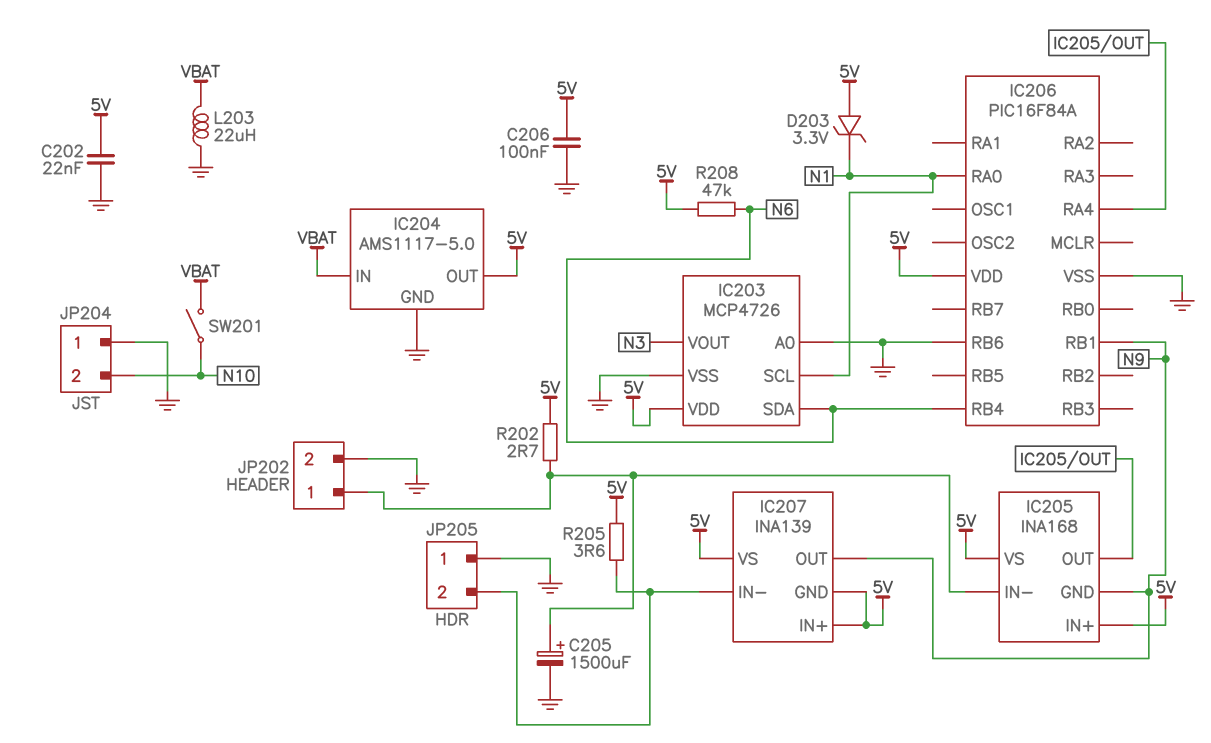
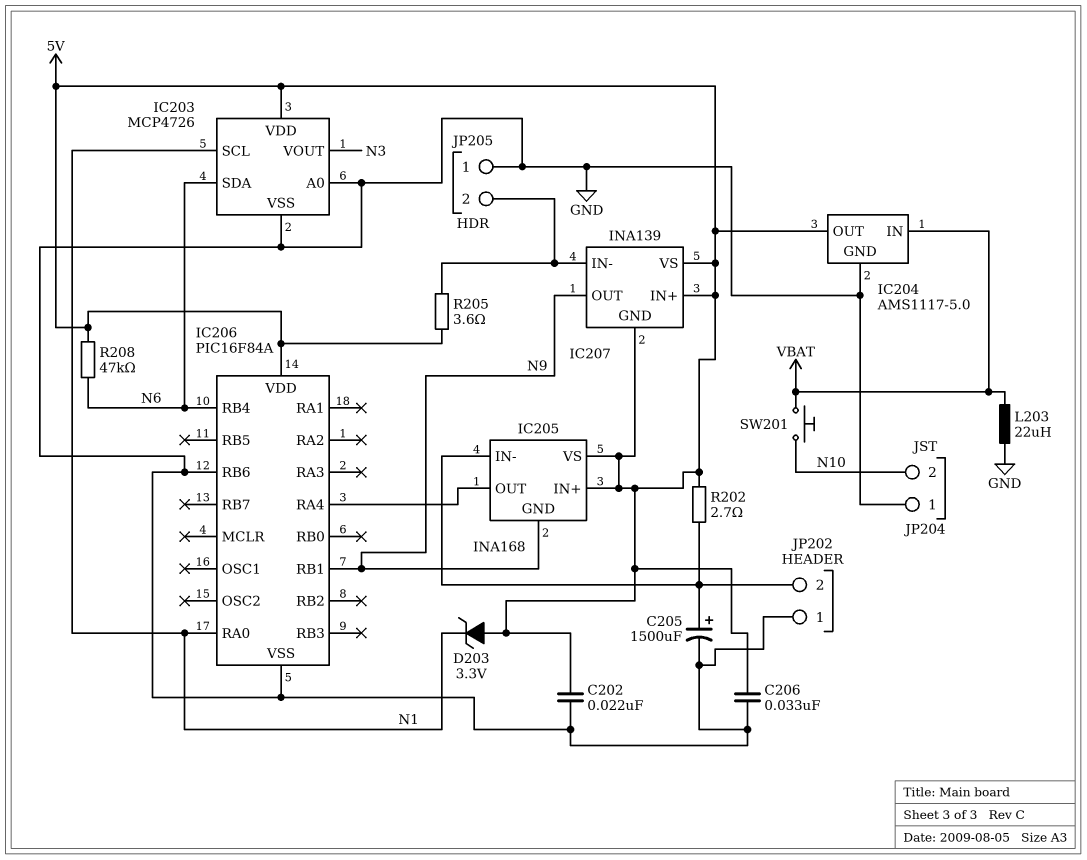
C206: 100nF (5V, GND) -> 33nF (5V, GND)
JP202 pin 1: IC205/IN- -> GND
JP202 pin 2: GND -> IC205/IN-
SW201: switch (N10, VBAT) -> button (N10, VBAT)

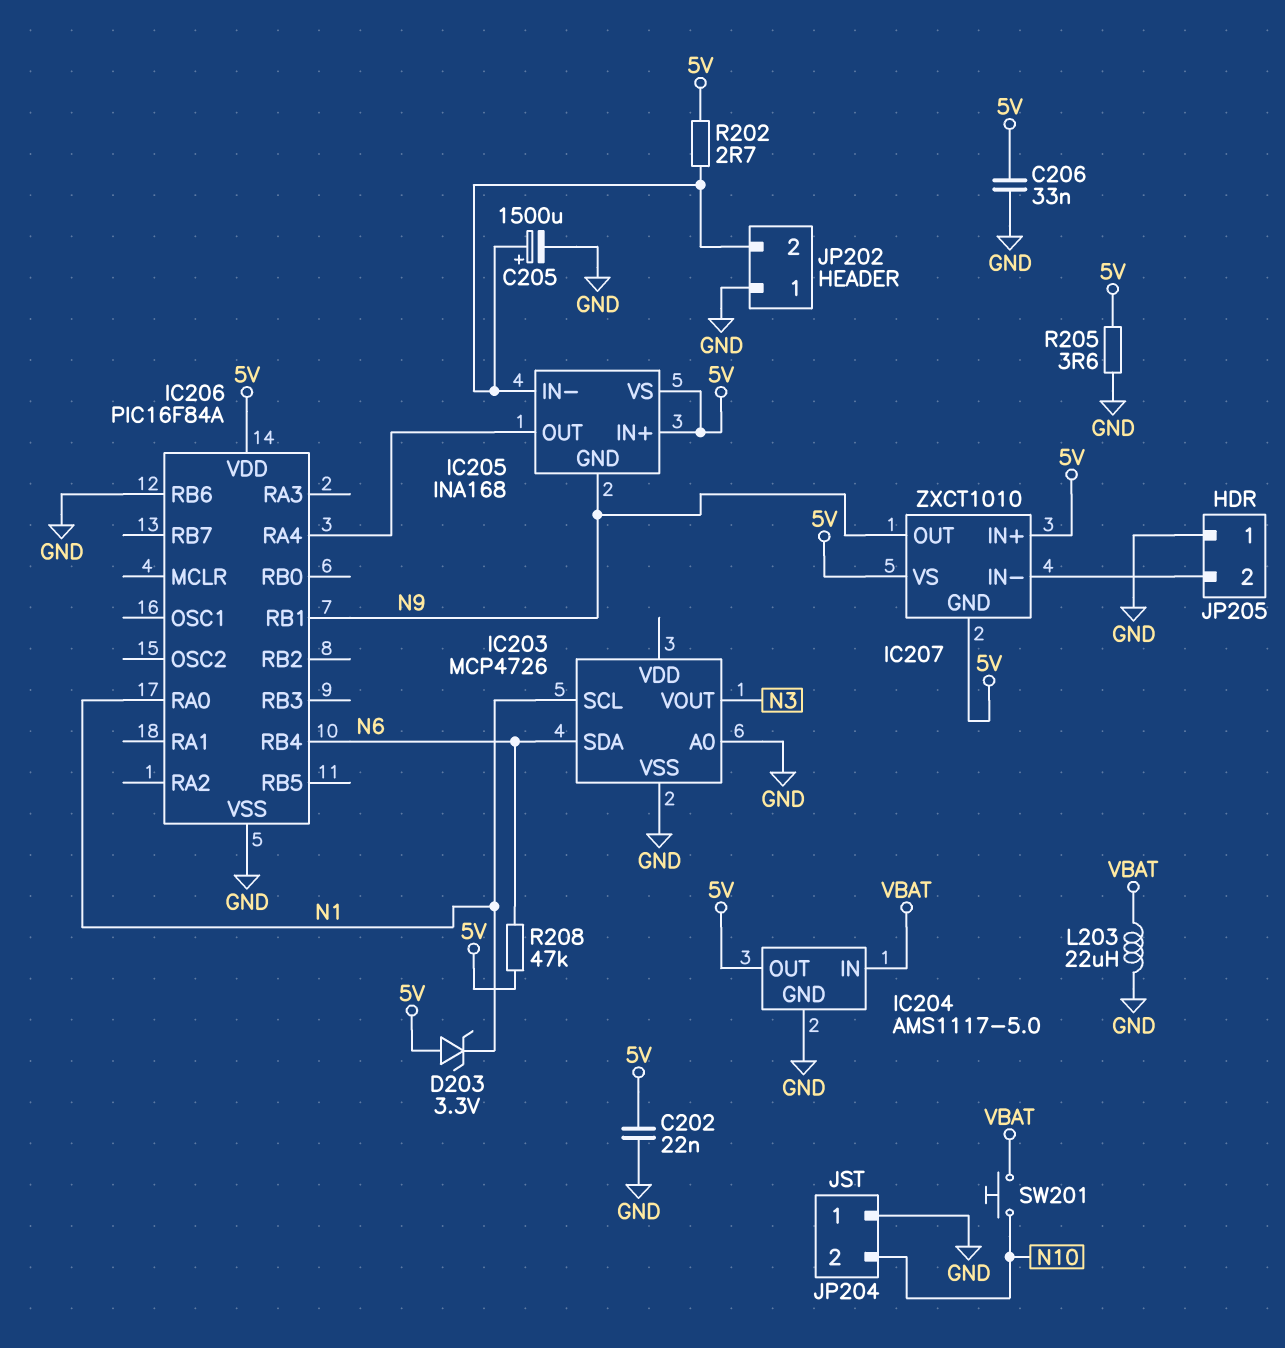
IC203 pin VDD: 5V -> none
IC207: INA139 -> ZXCT1010
R205: 3.6 (5V, IC207/IN-) -> 3.6 (5V, GND)

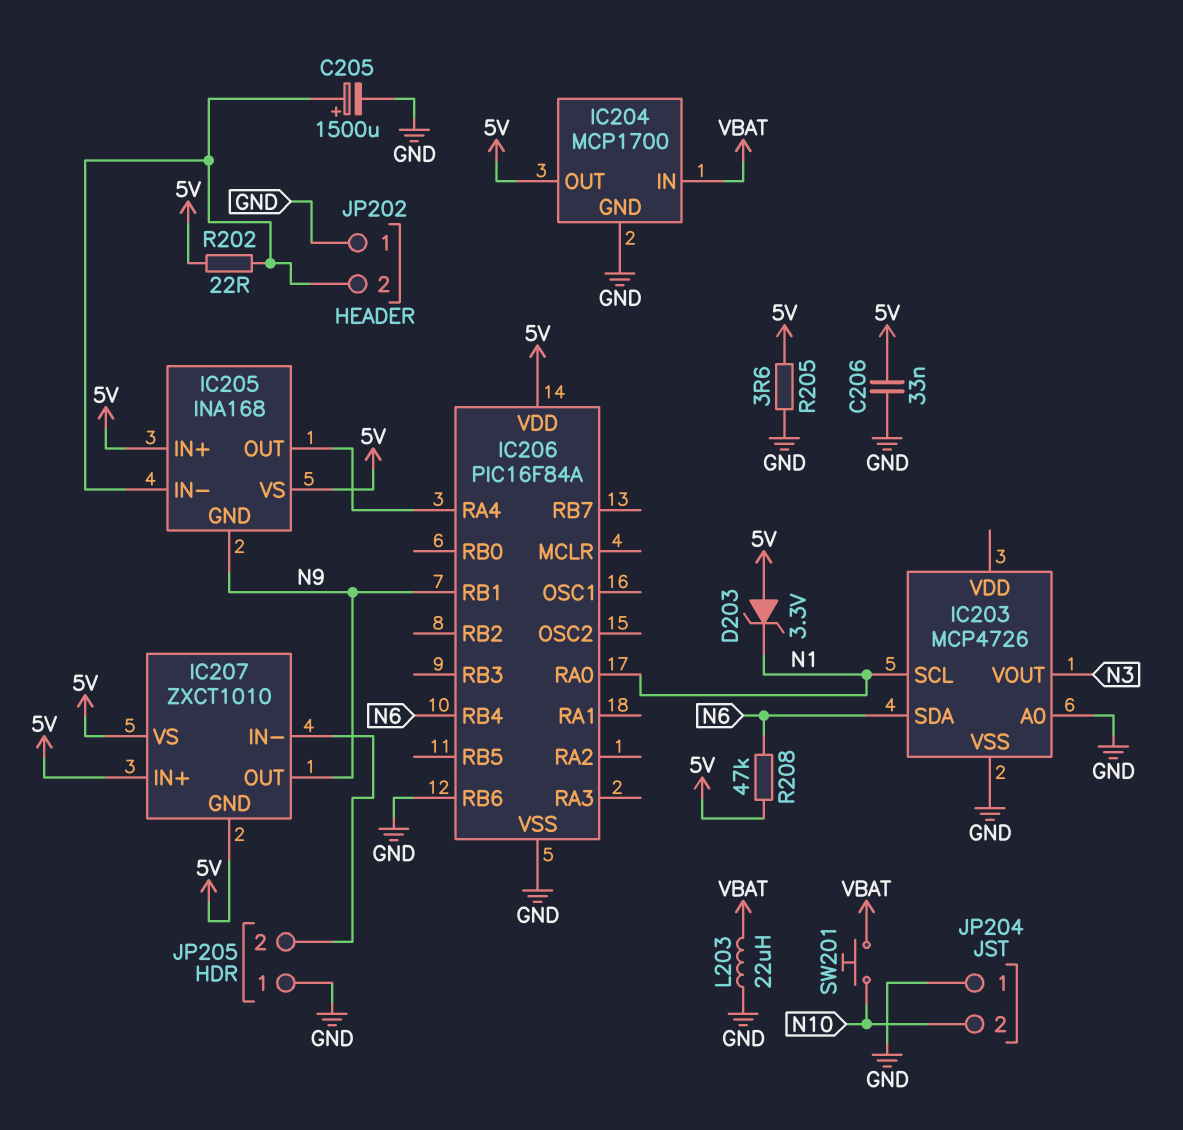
C202: 22nF (5V, GND) -> none
IC204: AMS1117-5.0 -> MCP1700
R202: 2.7 (5V, IC205/IN-) -> 22 (5V, IC205/IN-)

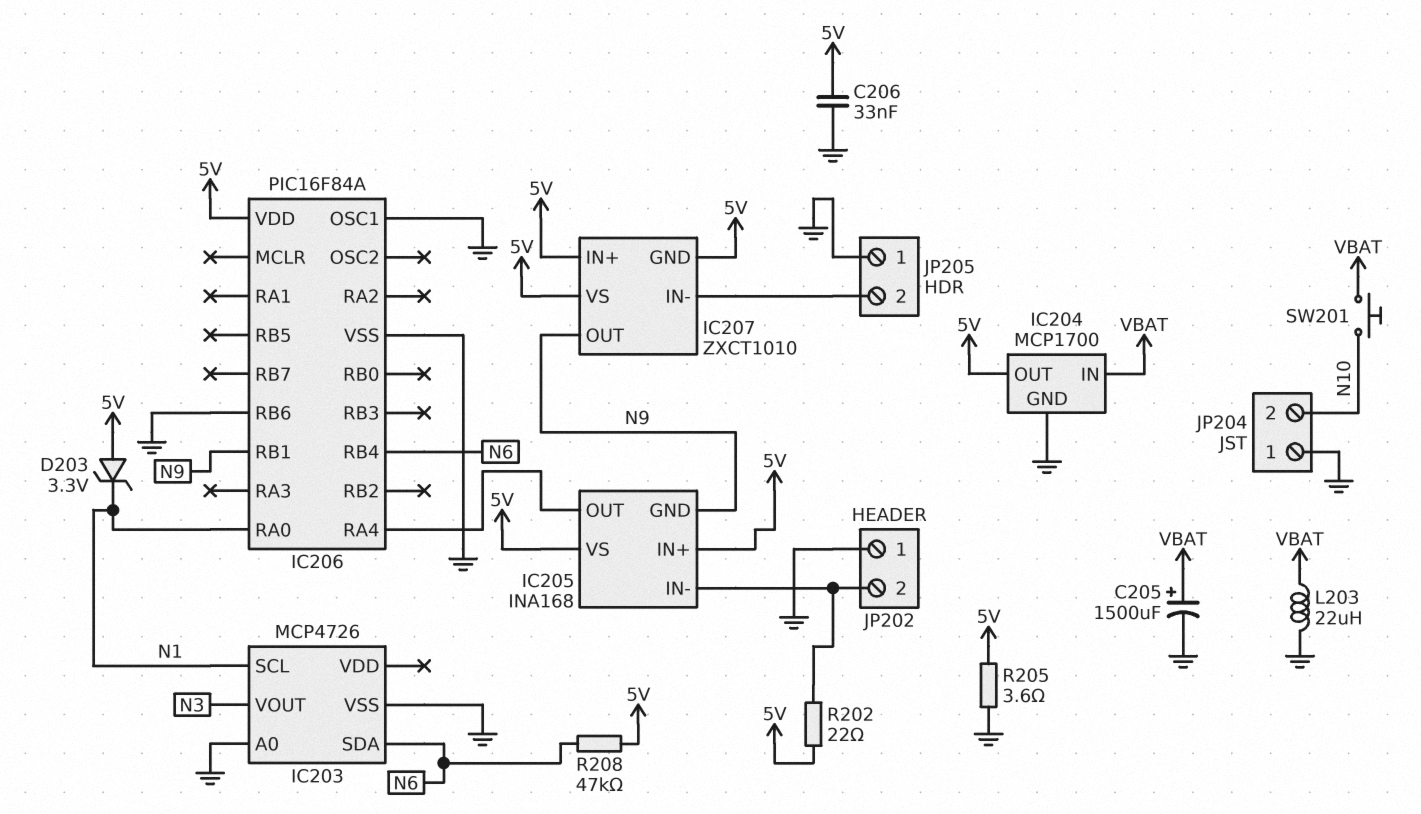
C205: 1500uF (plus IC205/IN-, minus GND) -> 1500uF (plus VBAT, minus GND)
IC206 pin OSC1: none -> GND

